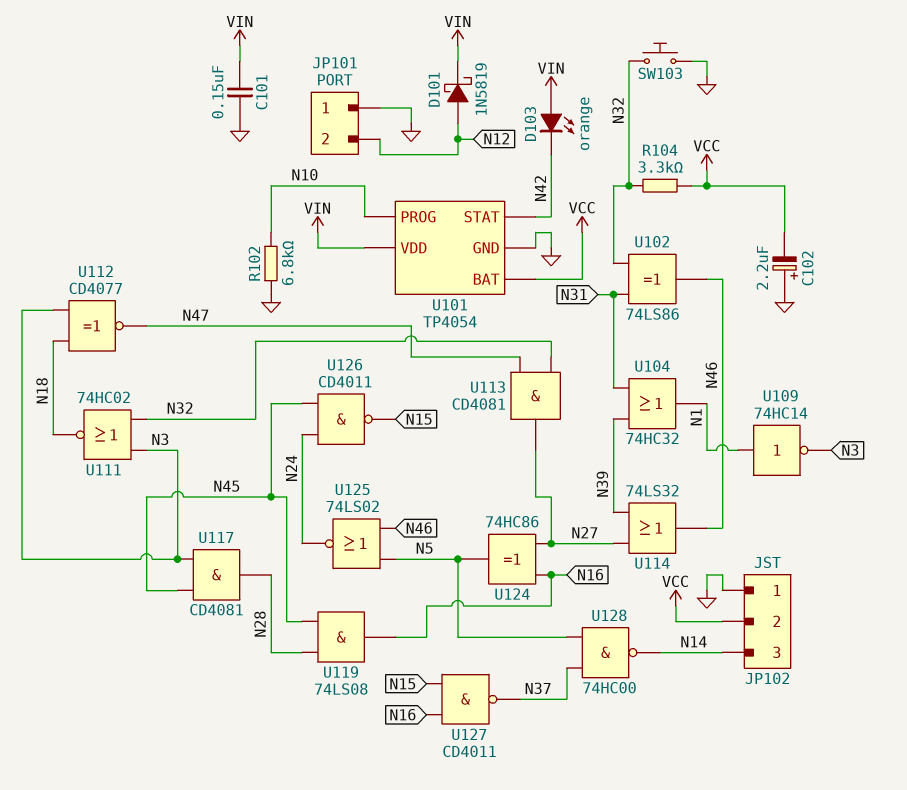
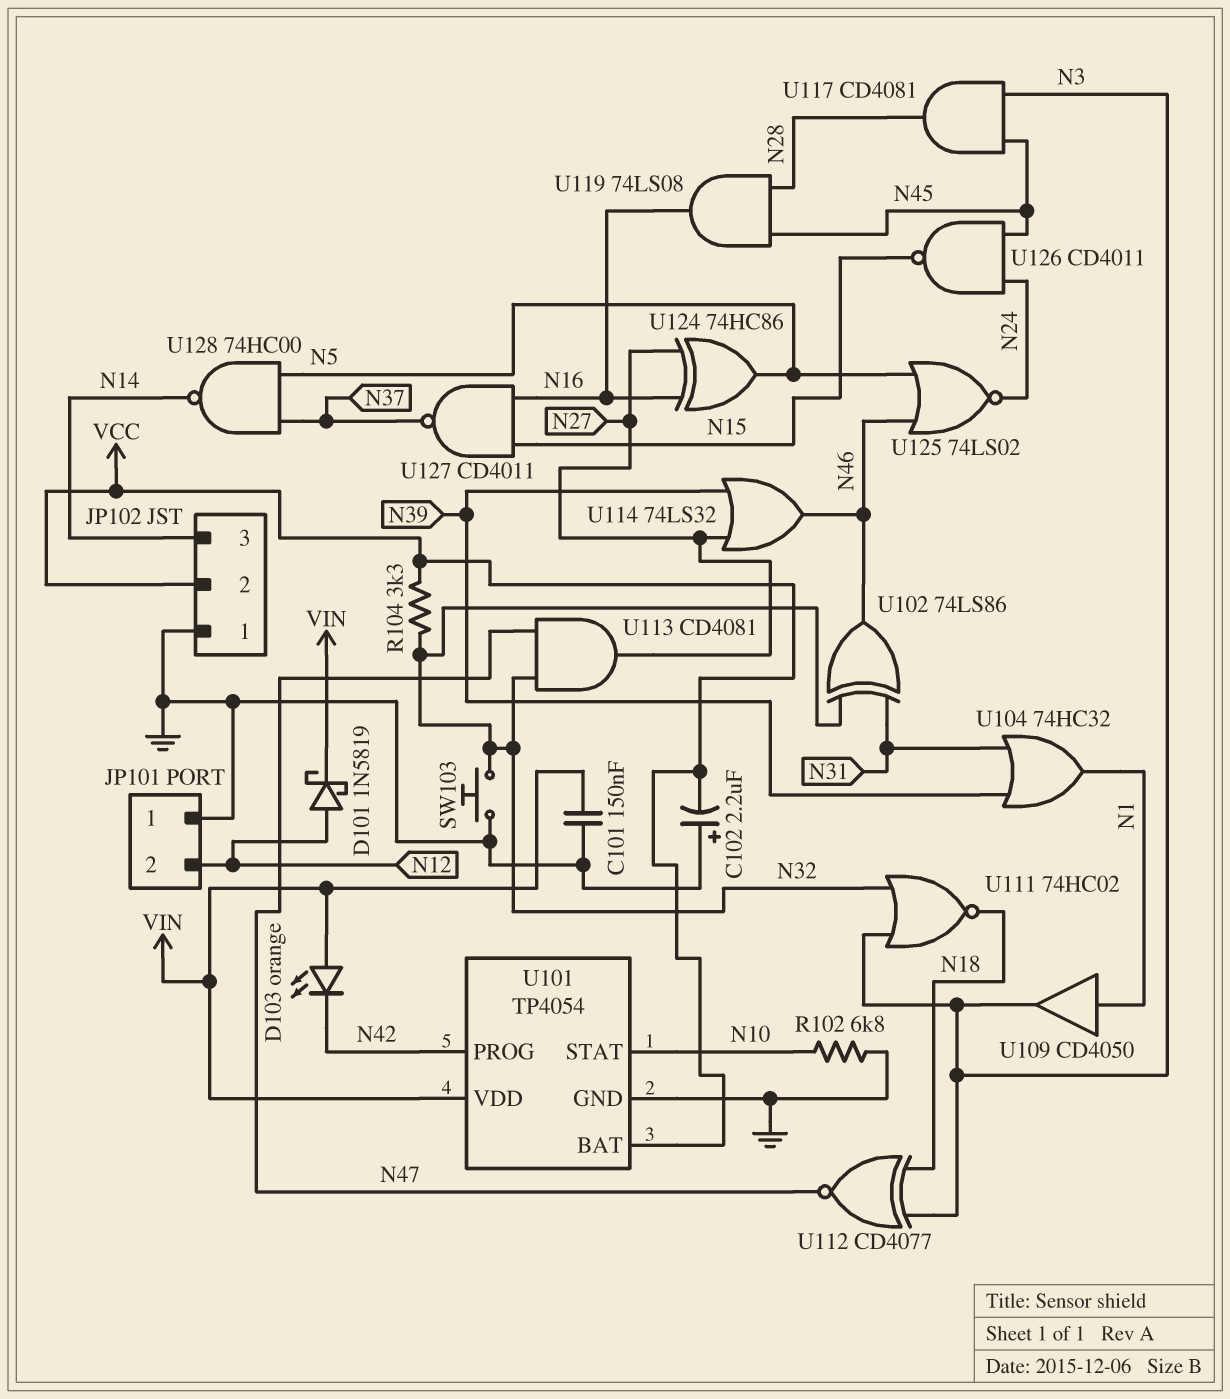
U101 pin PROG: N10 -> N42
U101 pin STAT: N42 -> N10
U109: NOT 74HC14 (in N1, out N3) -> buffer CD4050 (in N1, out N3)

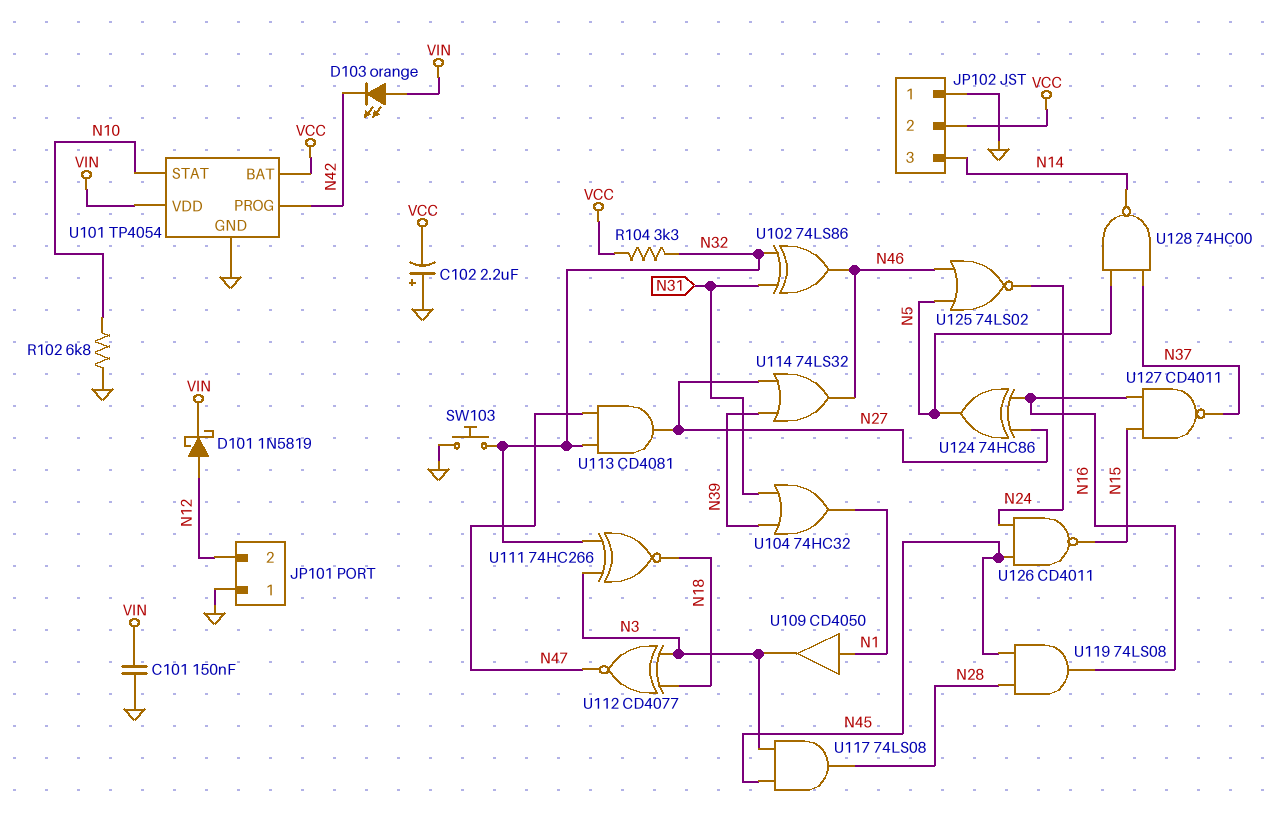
U111: NOR 74HC02 (in N3, in N32, out N18) -> XNOR 74HC266 (in N3, in N32, out N18)
U117: AND CD4081 (in N3, in N45, out N28) -> AND 74LS08 (in N3, in N45, out N28)

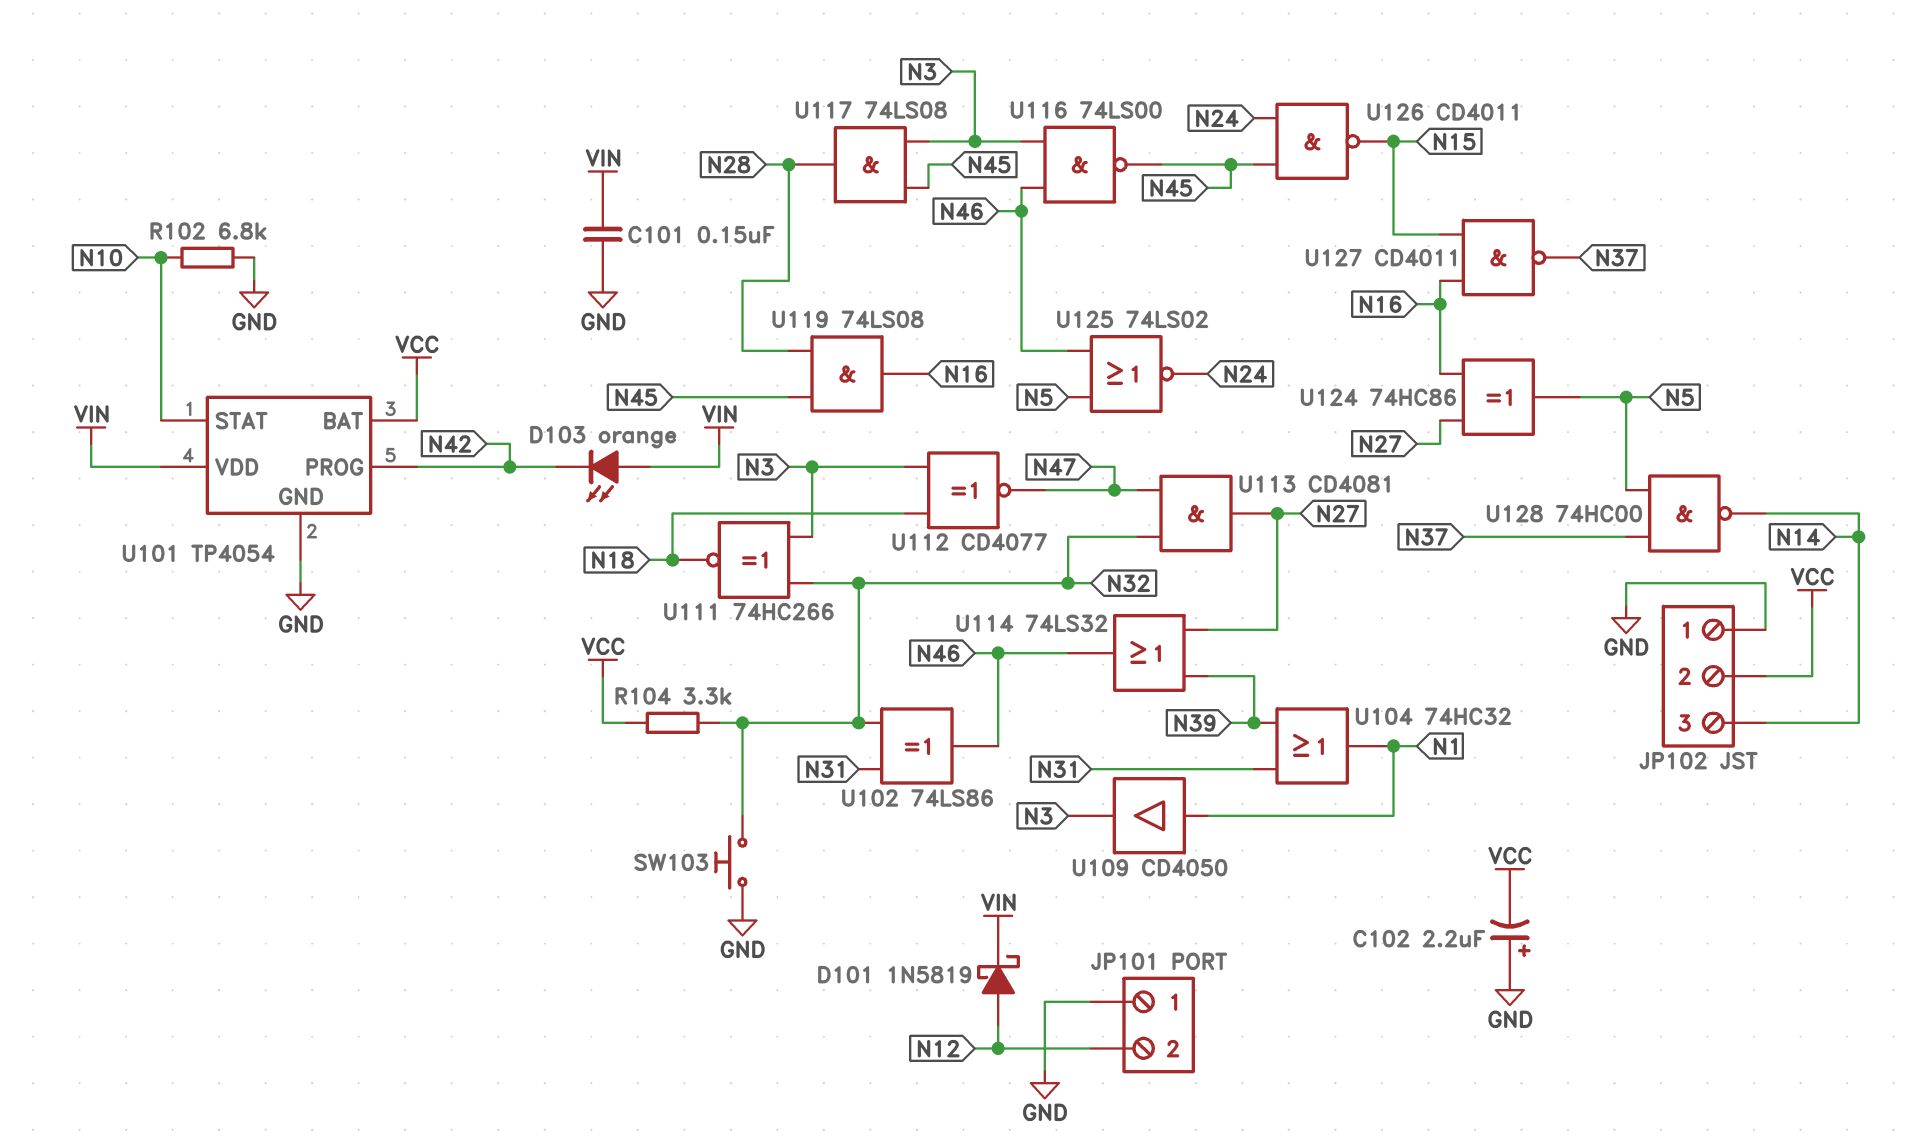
U116: none -> NAND 74LS00 (in N3, in N46, out N45)

